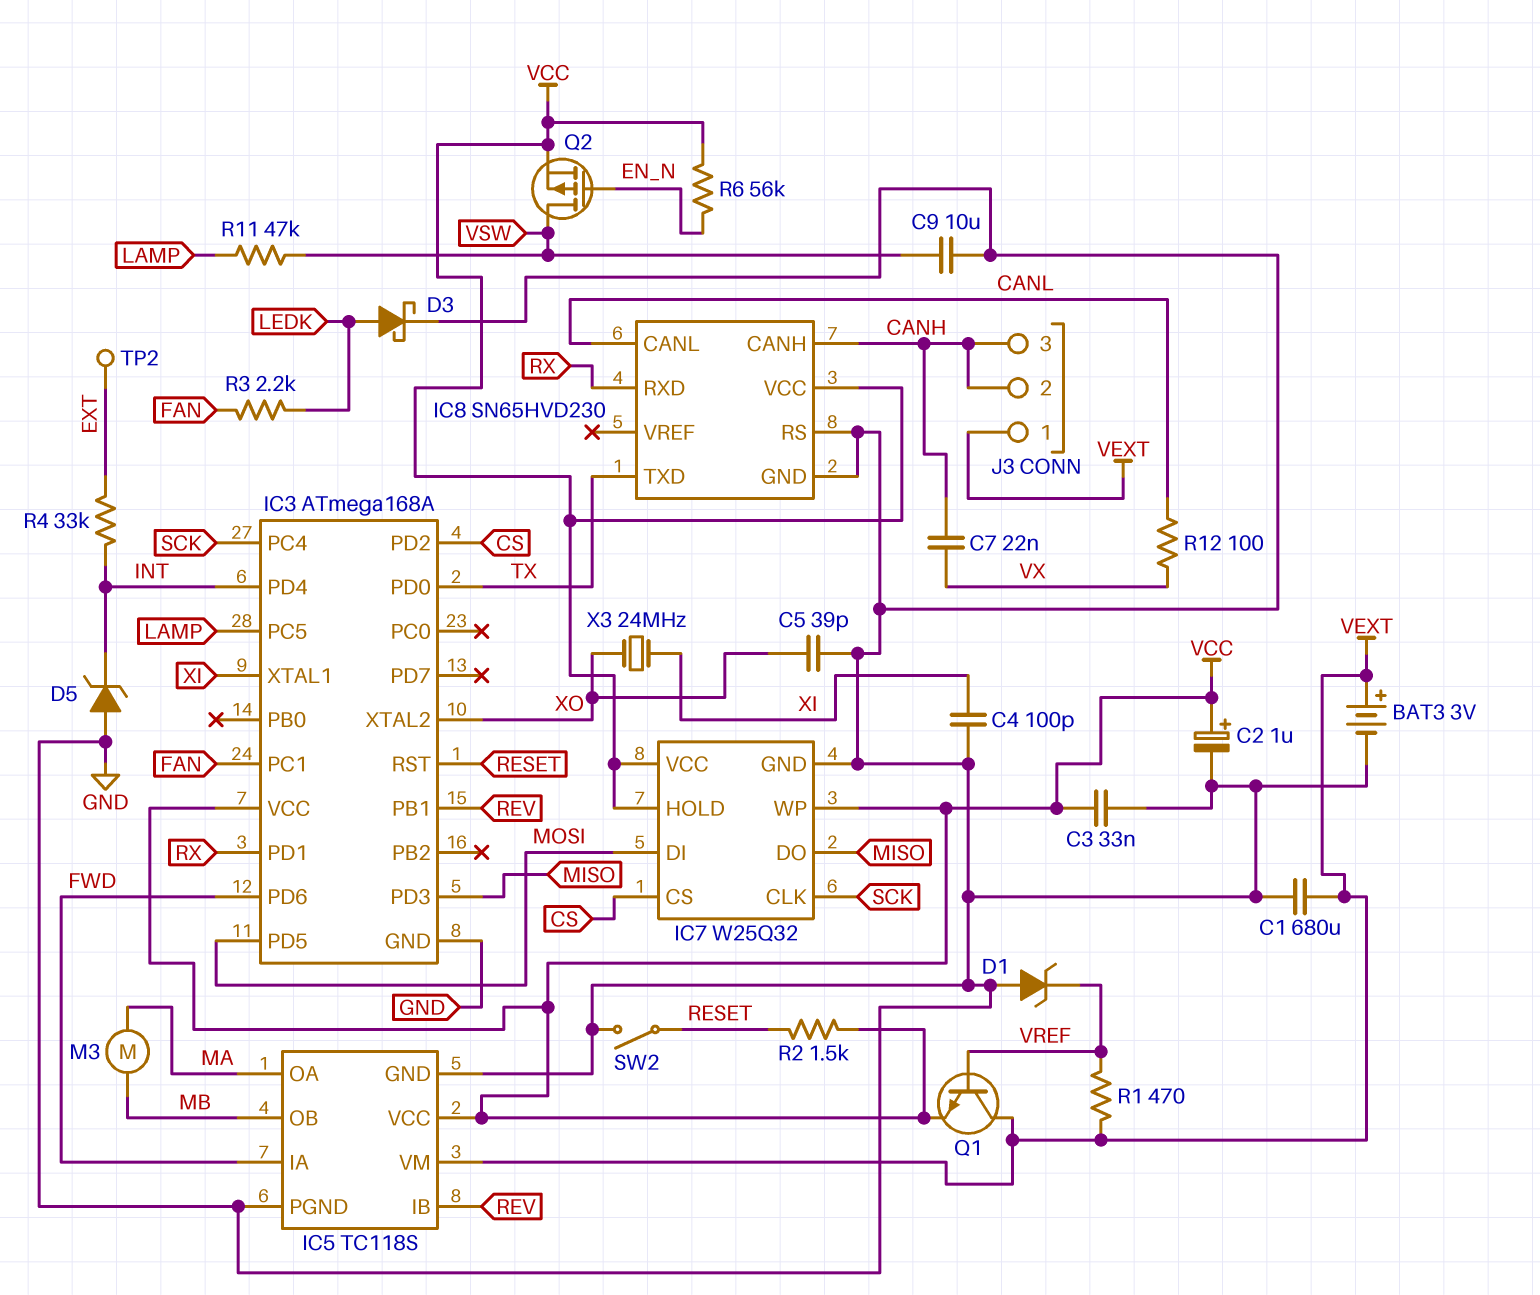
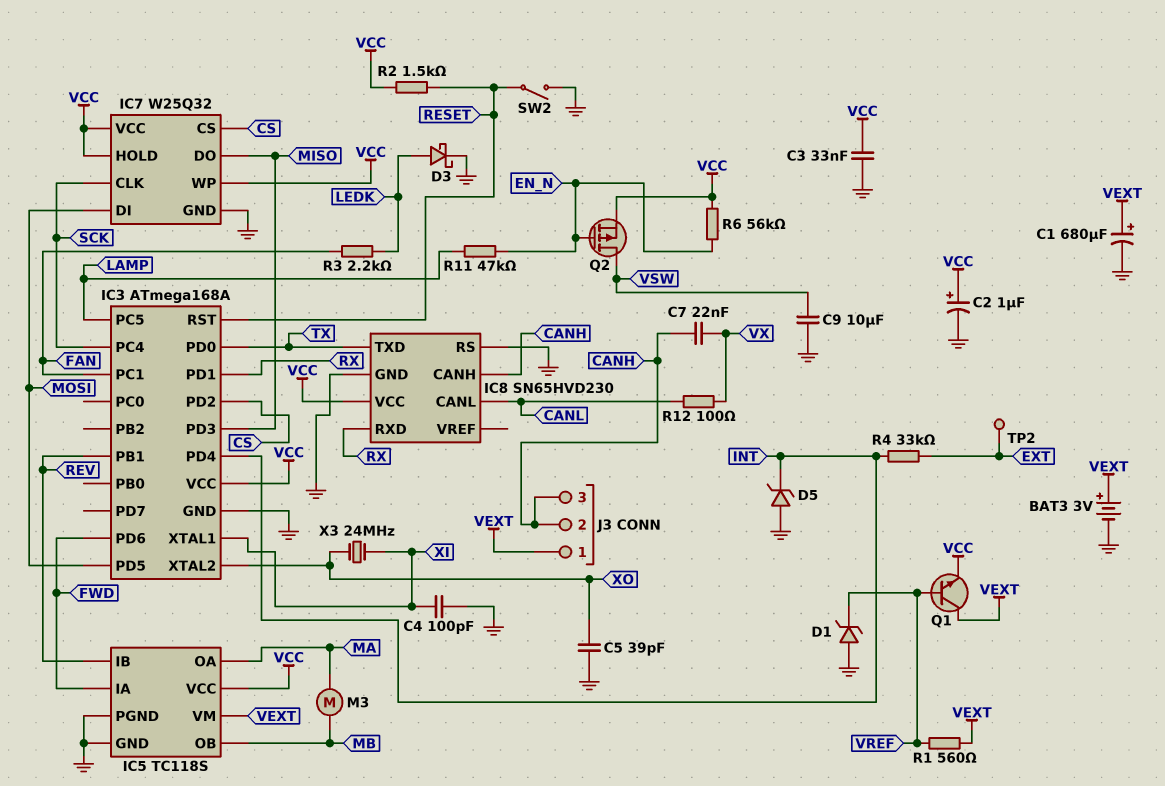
C1: 680uF (GND, VEXT) -> 680uF (plus VEXT, minus GND)
R1: 470 (VEXT, VREF) -> 560 (VEXT, VREF)
R11: 47k (LAMP, VSW) -> 47k (EN_N, LAMP)

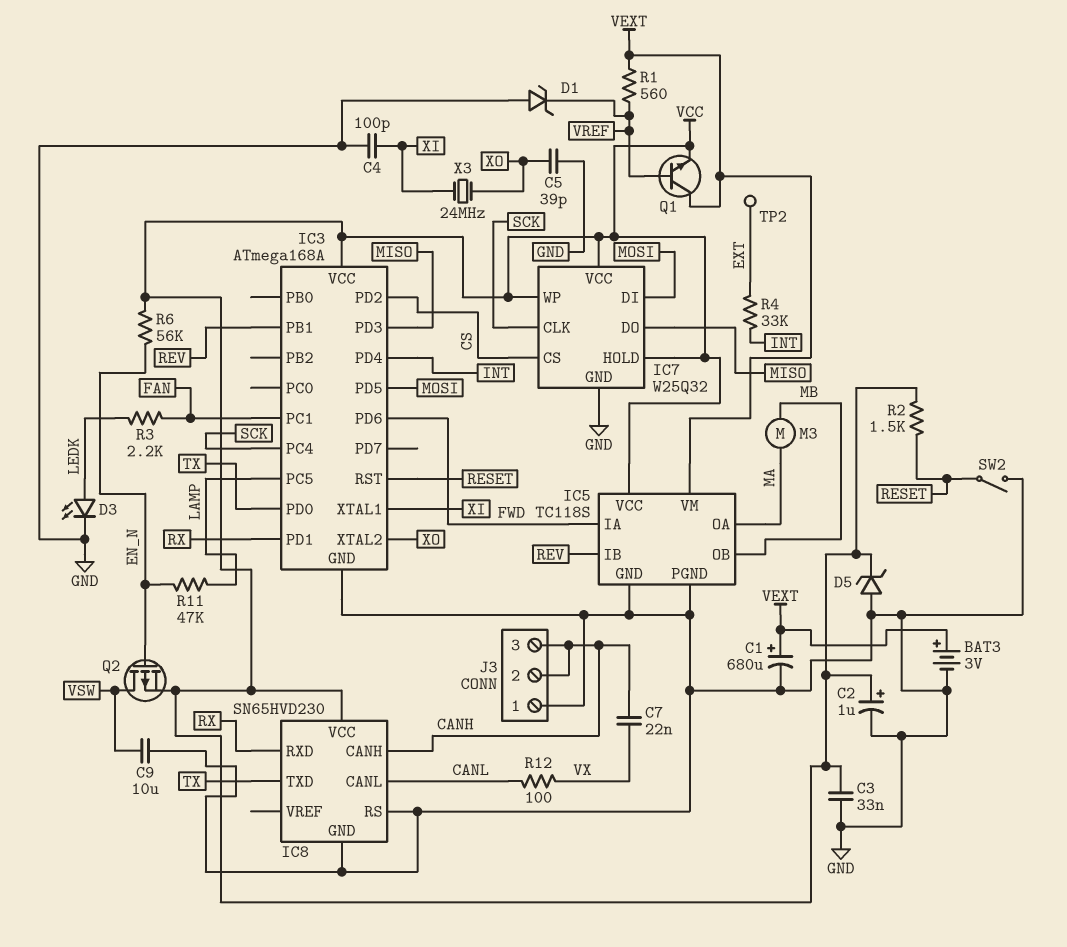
D3: schottky (A LEDK, K GND) -> LED (A LEDK, K GND)
D5: zener (A GND, K INT) -> zener (A GND, K VCC)
J3 pin 1: VEXT -> GND

